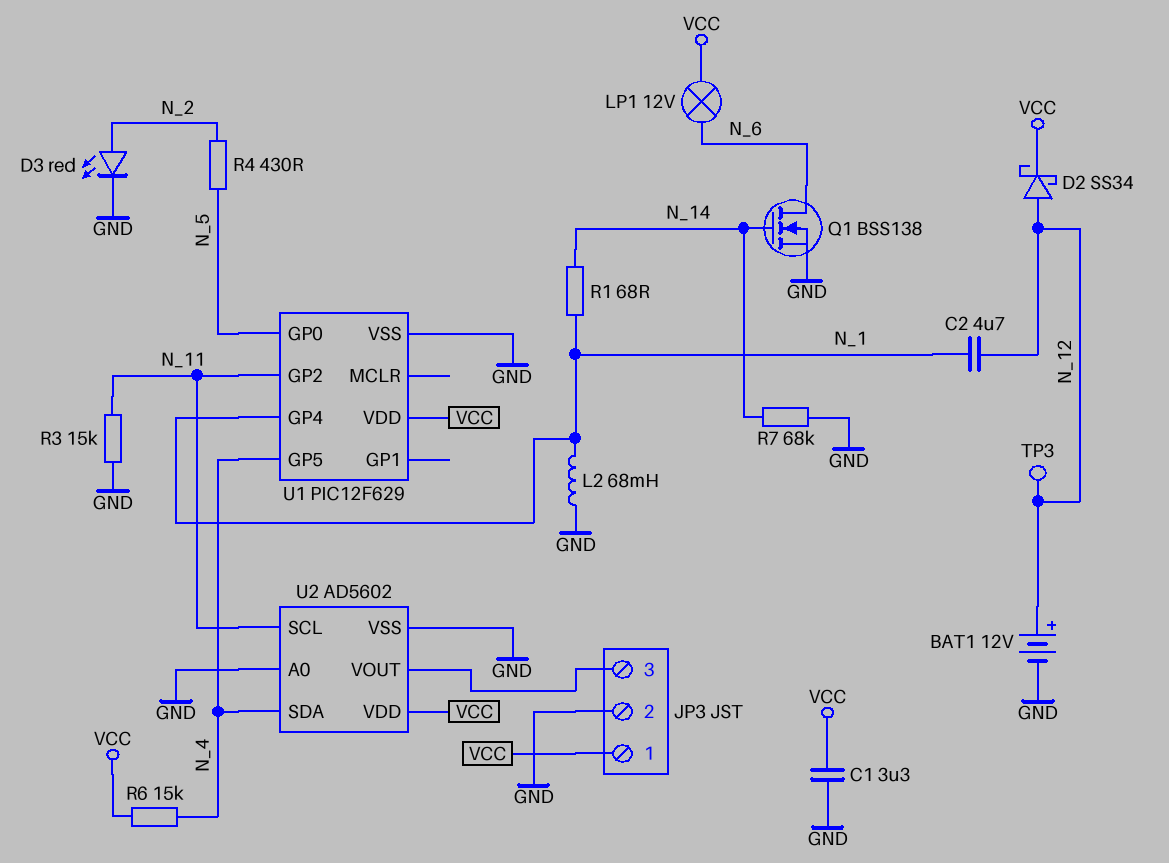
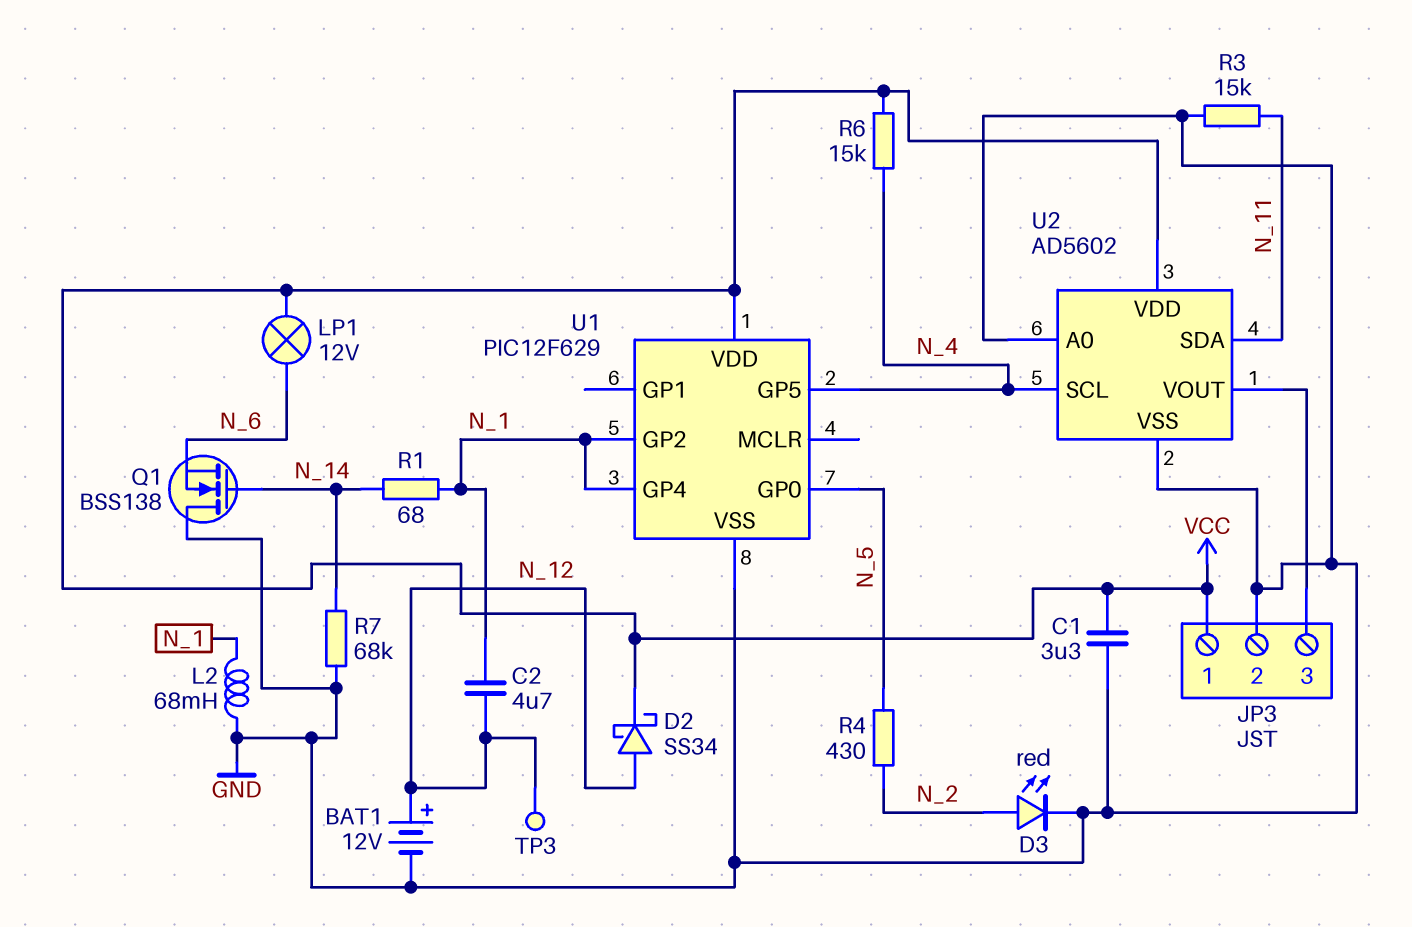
Q1: NMOS BSS138 (G N_14, D N_6, S GND) -> NMOS BSS138 (G N_14, D GND, S N_6)
U1 pin GP2: N_11 -> N_1
U2 pin SCL: N_11 -> N_4
U2 pin SDA: N_4 -> N_11

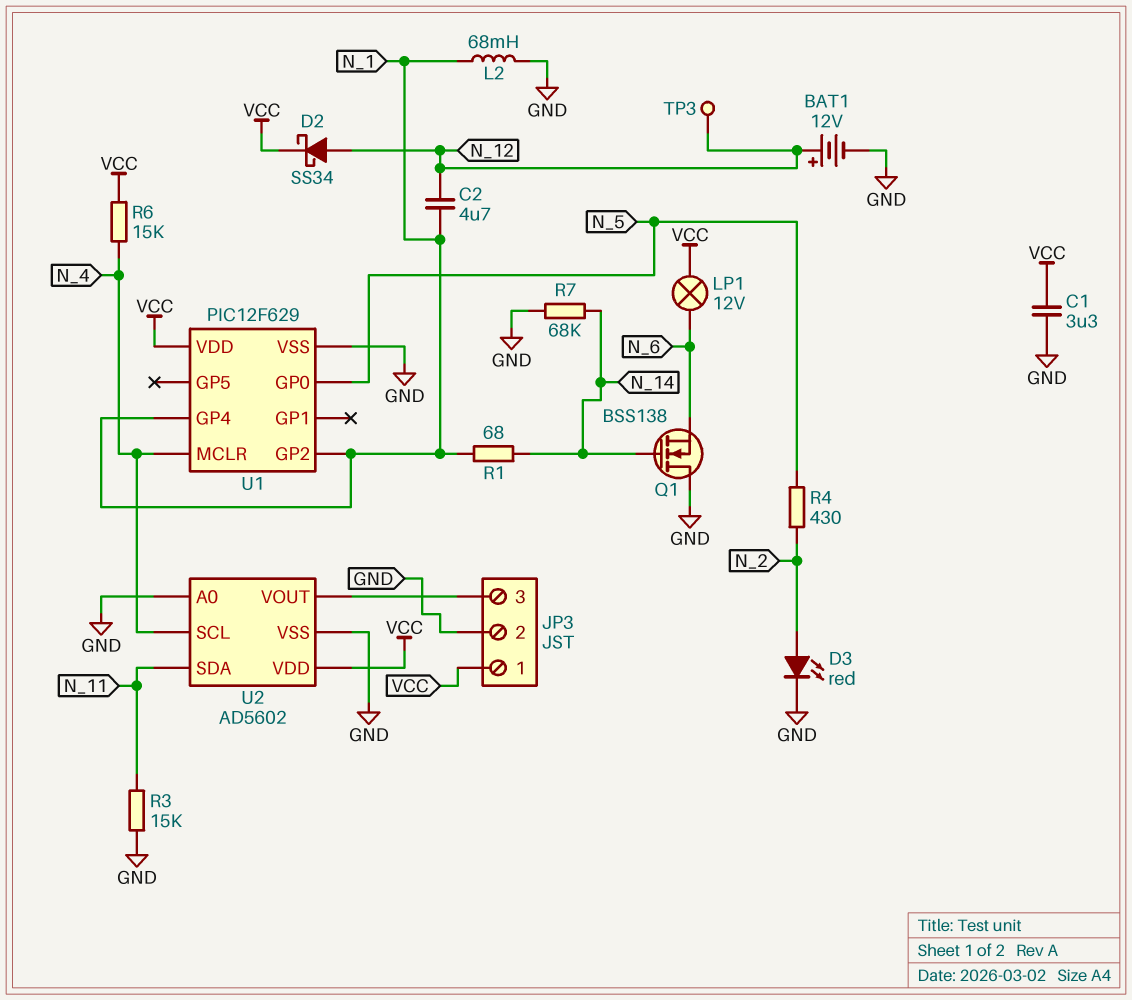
U1 pin GP5: N_4 -> none
U1 pin MCLR: none -> N_4

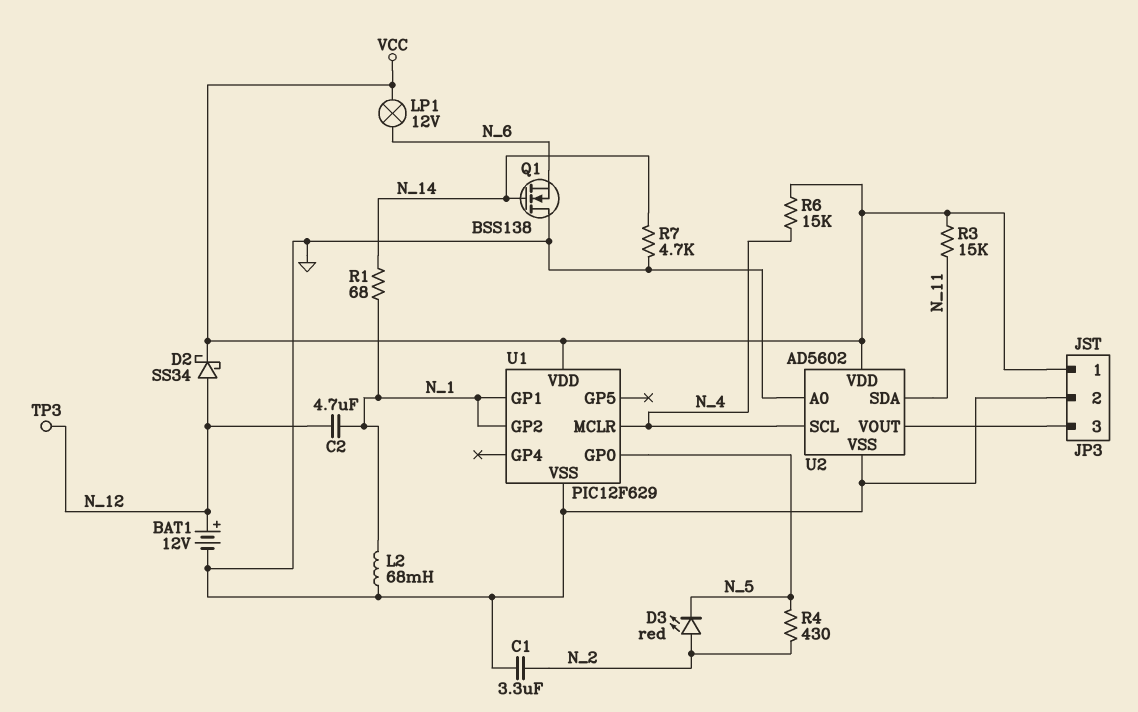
C1: 3.3uF (GND, VCC) -> 3.3uF (GND, N_2)
D3: LED red (A N_2, K GND) -> LED red (A N_2, K N_5)
R3: 15k (GND, N_11) -> 15k (N_11, VCC)
R7: 68k (GND, N_14) -> 4.7k (GND, N_14)
U1 pin GP1: none -> N_1
U1 pin GP4: N_1 -> none

